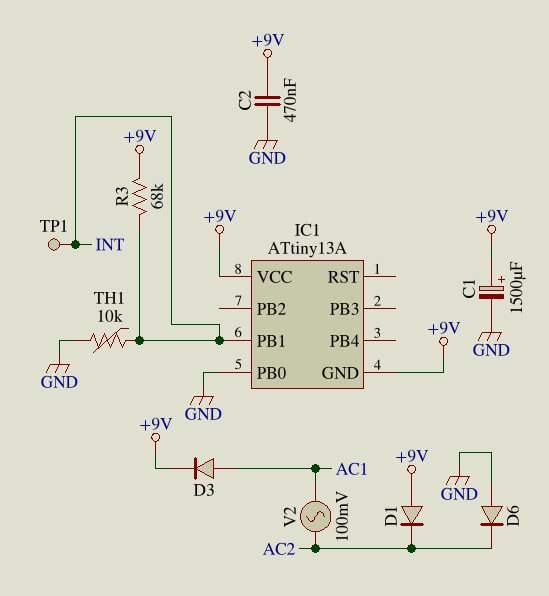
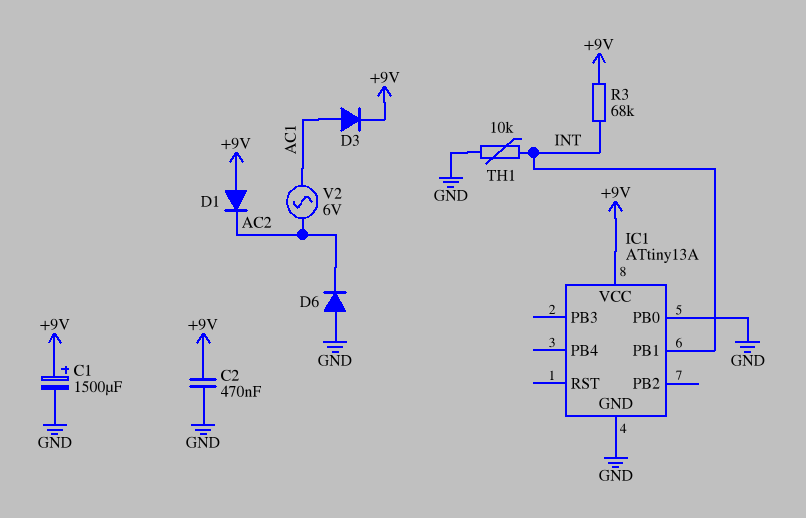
IC1 pin GND: +9V -> GND
TP1: test point (INT) -> none
V2: AC 100mV (AC1, AC2) -> AC 6V (AC1, AC2)

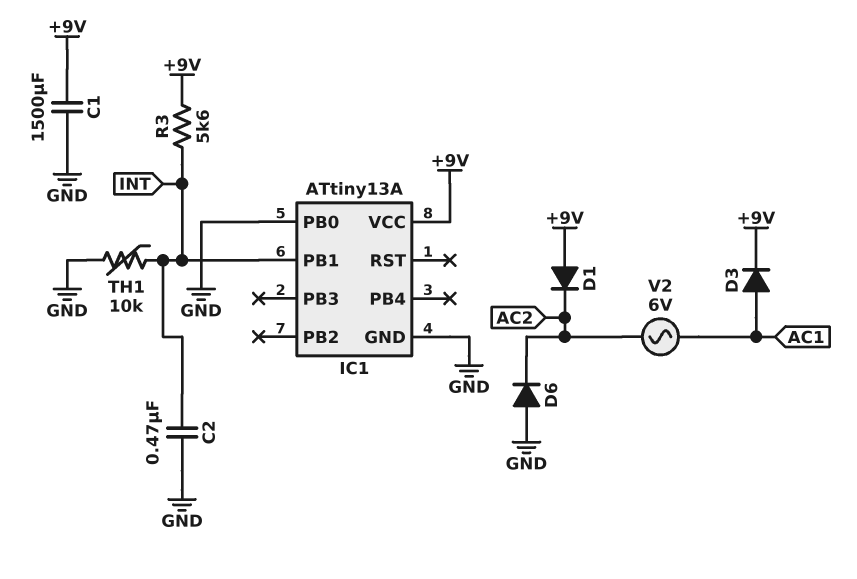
C1: 1500uF (plus +9V, minus GND) -> 1500uF (+9V, GND)
C2: 470nF (+9V, GND) -> 470nF (GND, INT)
R3: 68k (+9V, INT) -> 5.6k (+9V, INT)

